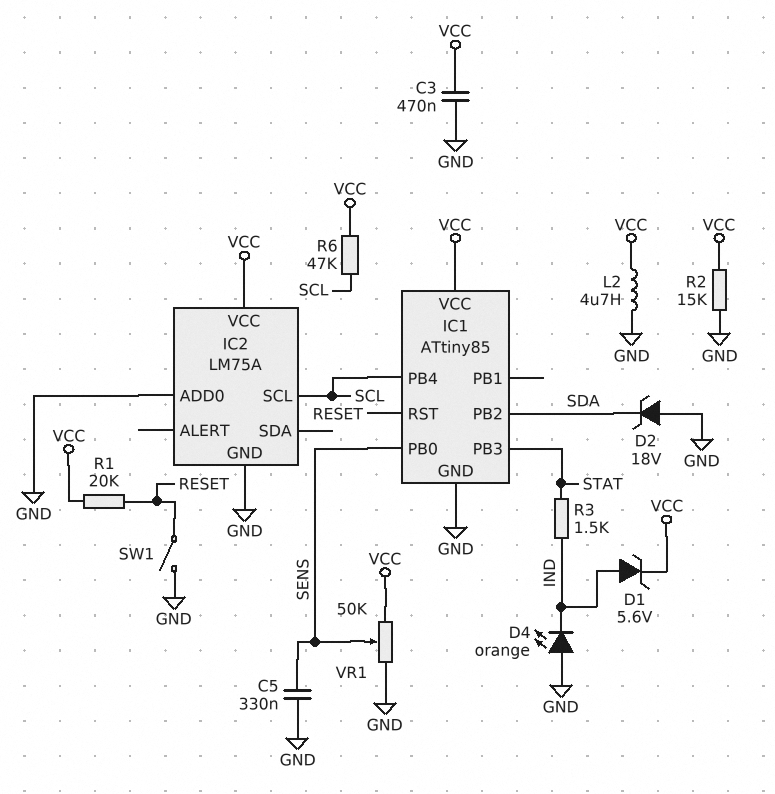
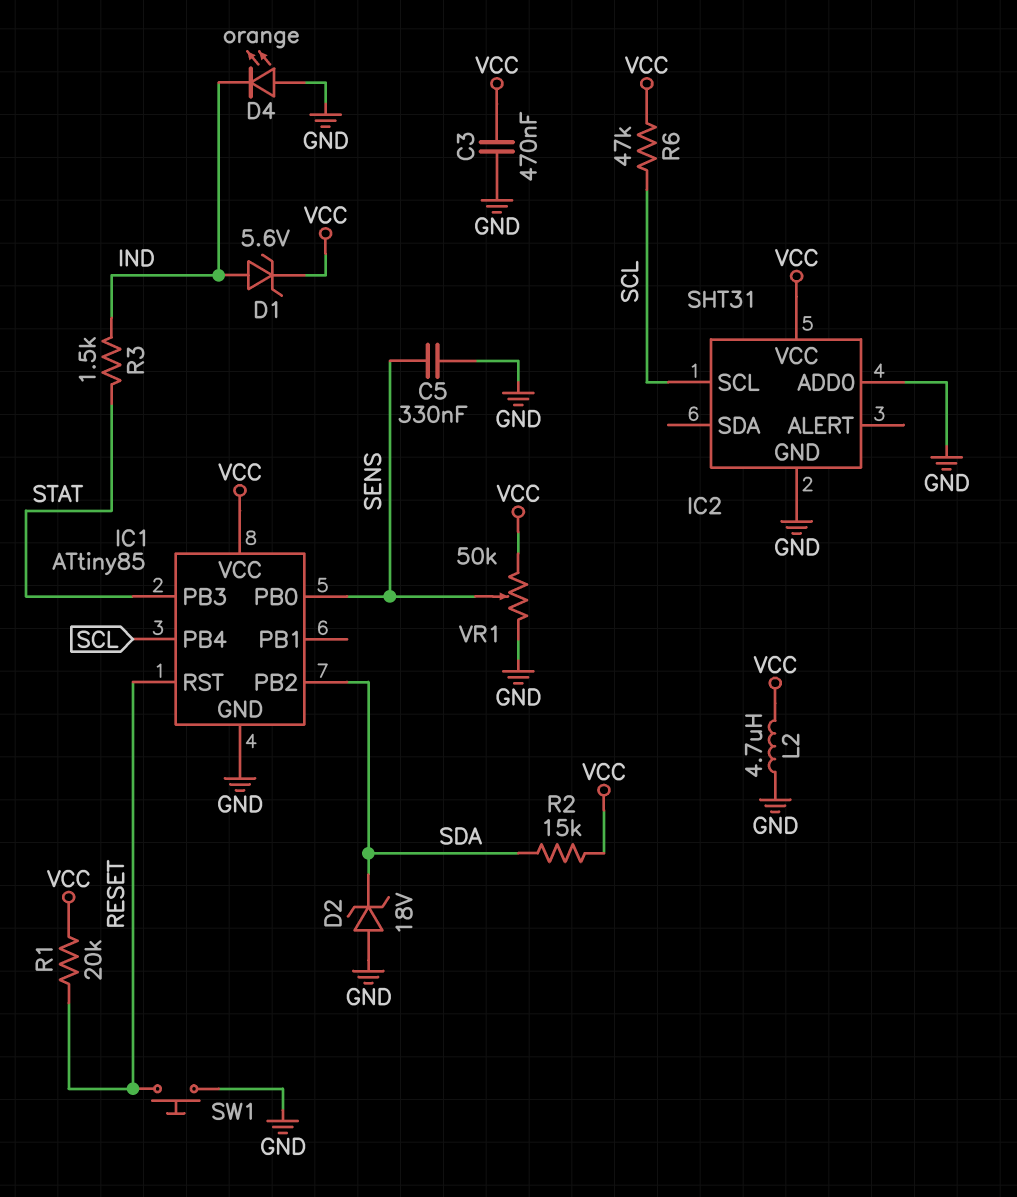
IC2: LM75A -> SHT31
R2: 15k (GND, VCC) -> 15k (SDA, VCC)
SW1: switch (GND, RESET) -> button (GND, RESET)

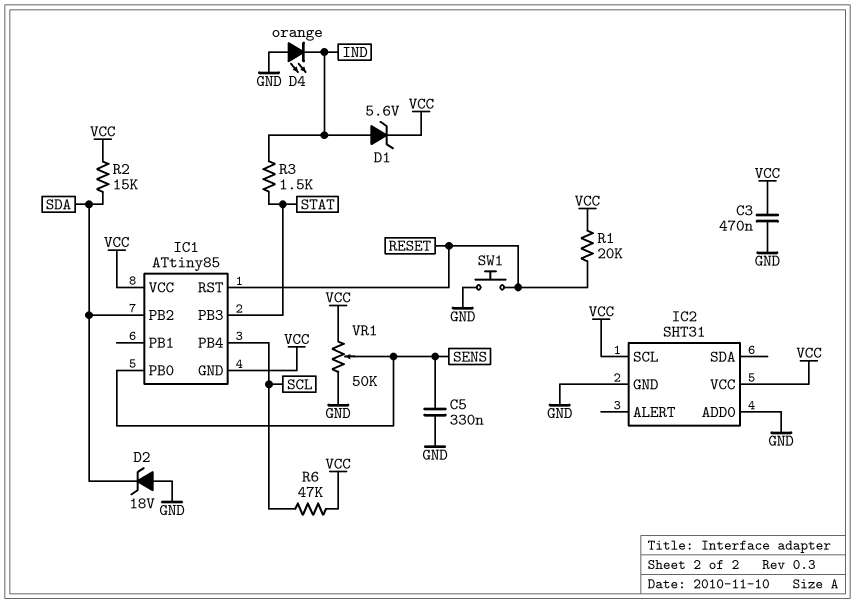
IC1 pin GND: GND -> VCC
IC2 pin SCL: SCL -> VCC
L2: 4.7uH (GND, VCC) -> none

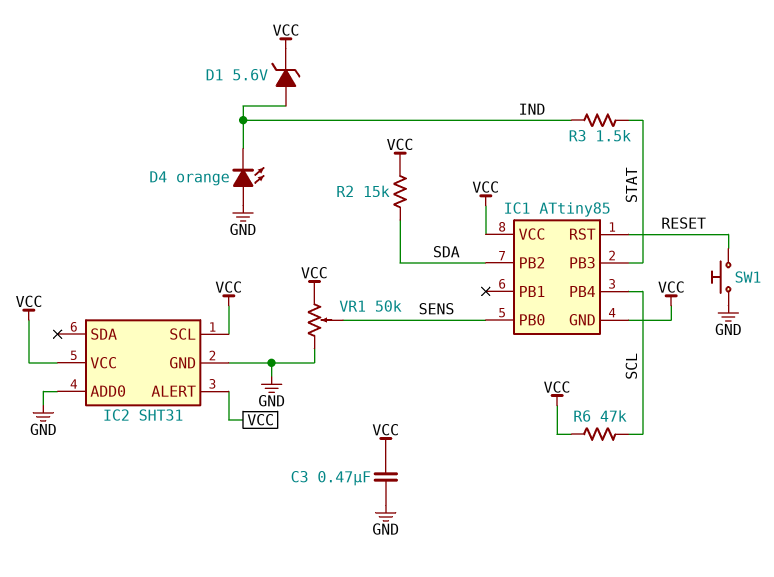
C5: 330nF (GND, SENS) -> none
D2: zener 18V (A GND, K SDA) -> none
IC2 pin ALERT: none -> VCC
R1: 20k (RESET, VCC) -> none

